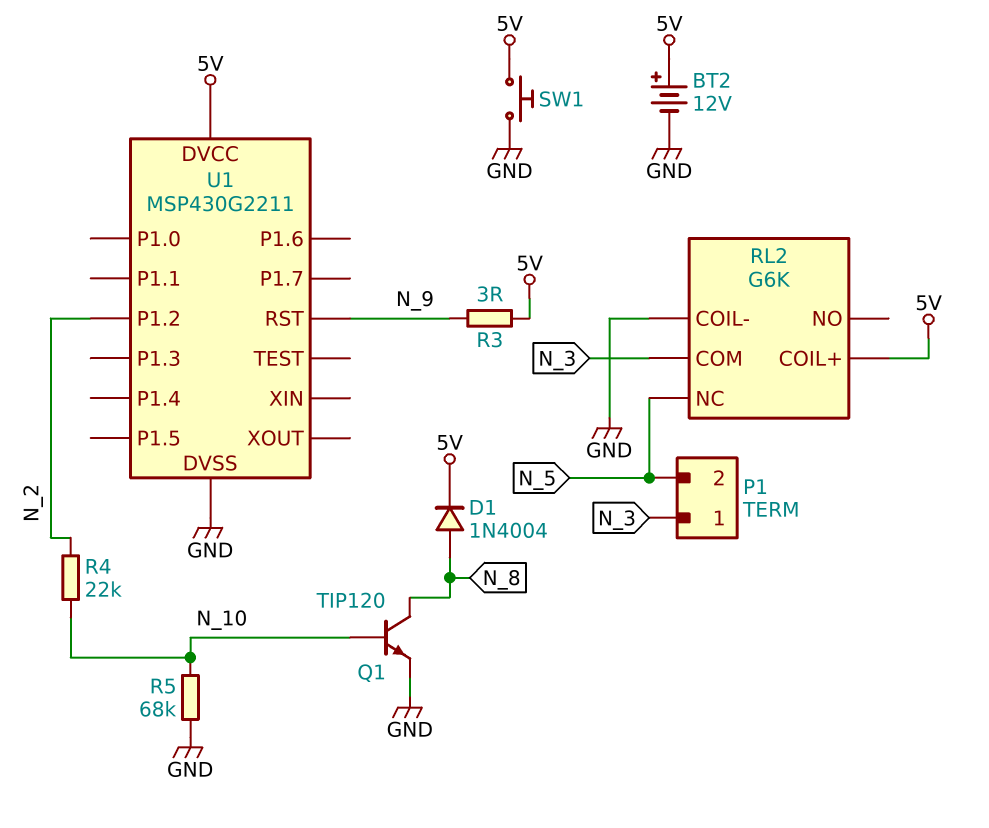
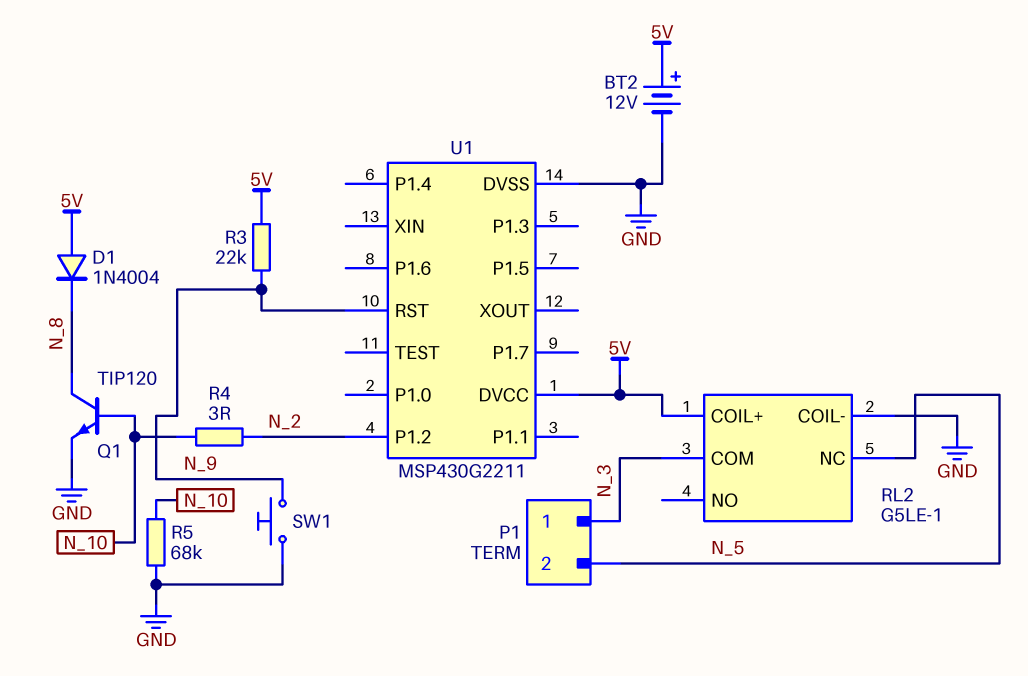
D1: diode 1N4004 (A N_8, K 5V) -> diode 1N4004 (A 5V, K N_8)
R3: 3 (5V, N_9) -> 22k (5V, N_9)
R4: 22k (N_2, N_10) -> 3 (N_2, N_10)
RL2: G6K -> G5LE-1
SW1: button (5V, GND) -> button (GND, N_9)

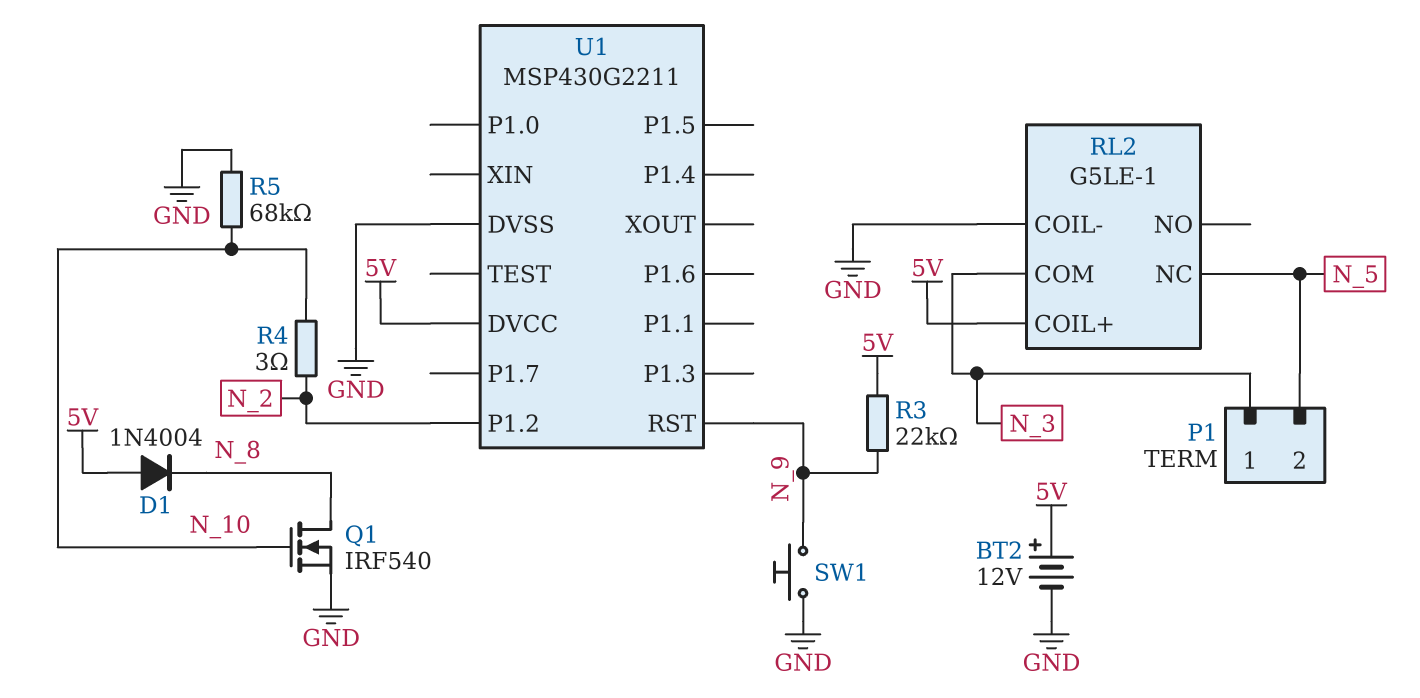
Q1: NPN TIP120 (B N_10, C N_8, E GND) -> NMOS IRF540 (G N_10, D N_8, S GND)

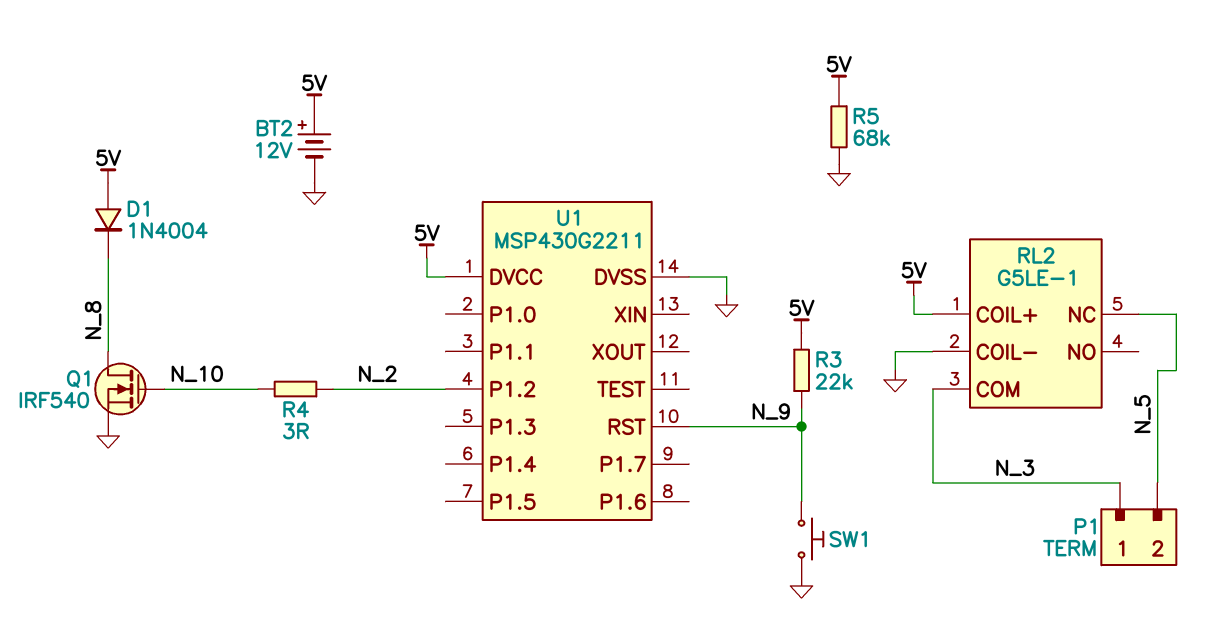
R5: 68k (GND, N_10) -> 68k (5V, GND)

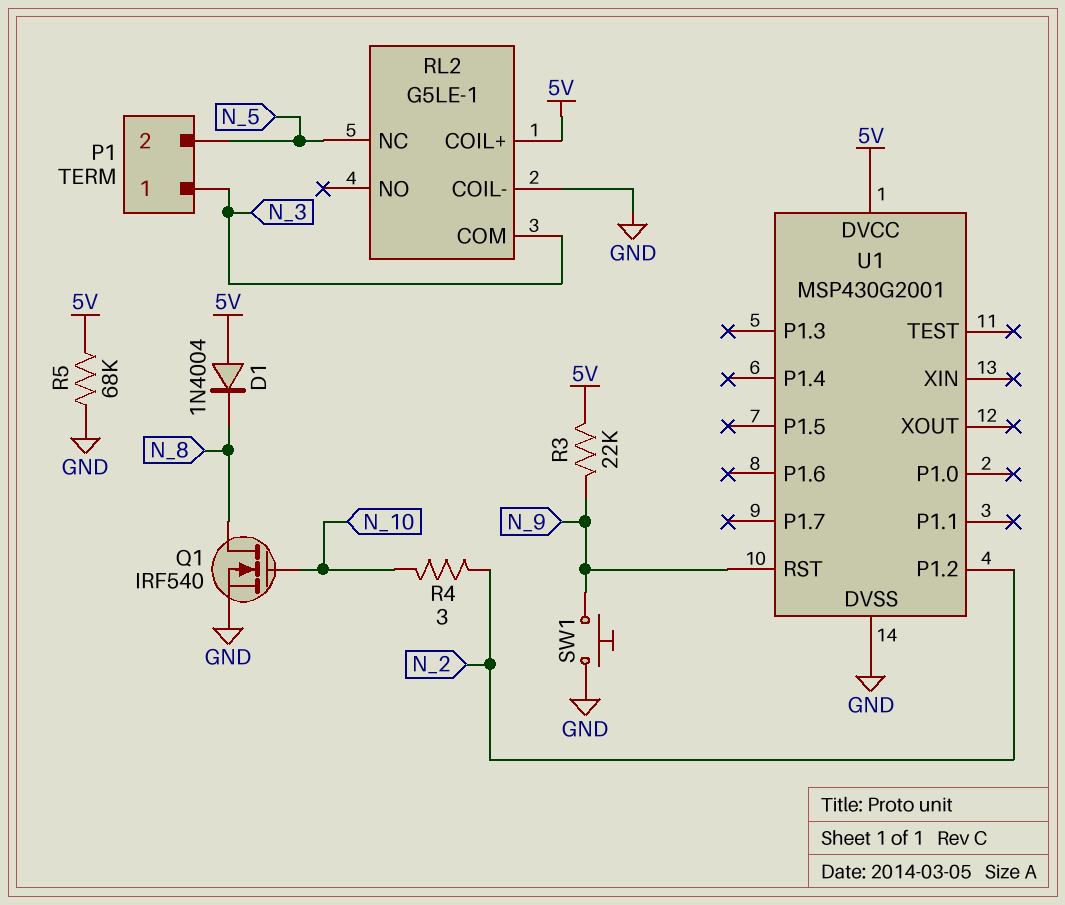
BT2: 12V (plus 5V, minus GND) -> none
U1: MSP430G2211 -> MSP430G2001

